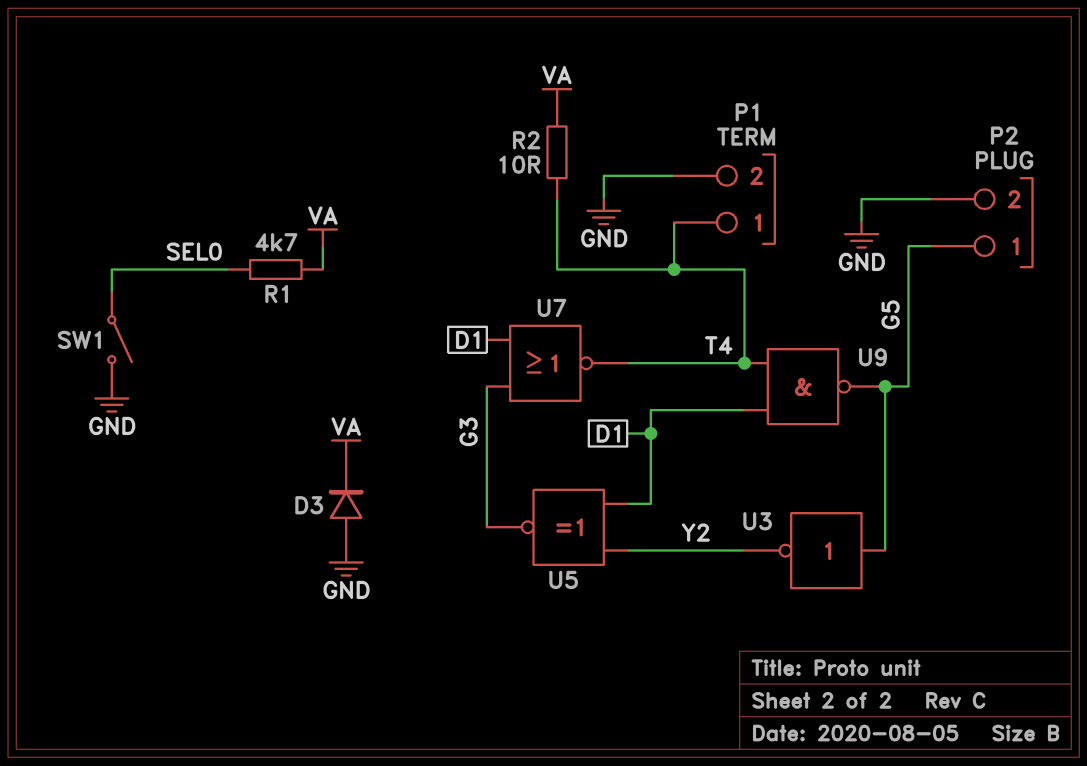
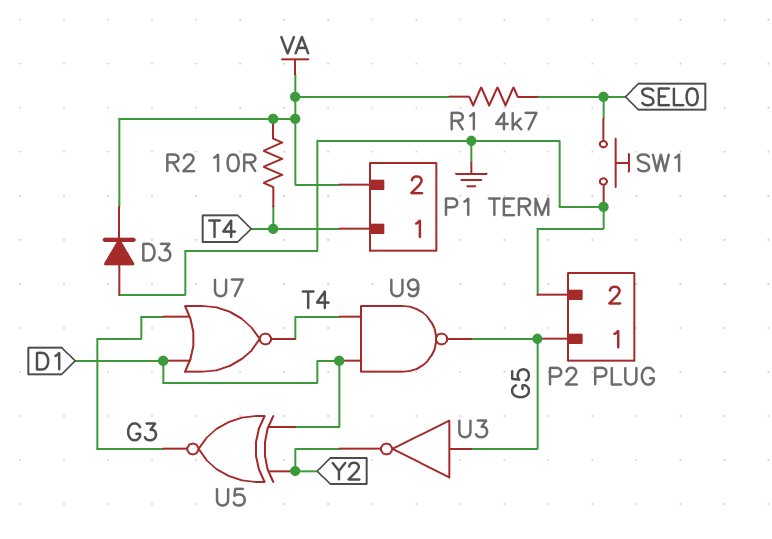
P1 pin 2: GND -> VA
SW1: switch (GND, SEL0) -> button (GND, SEL0)

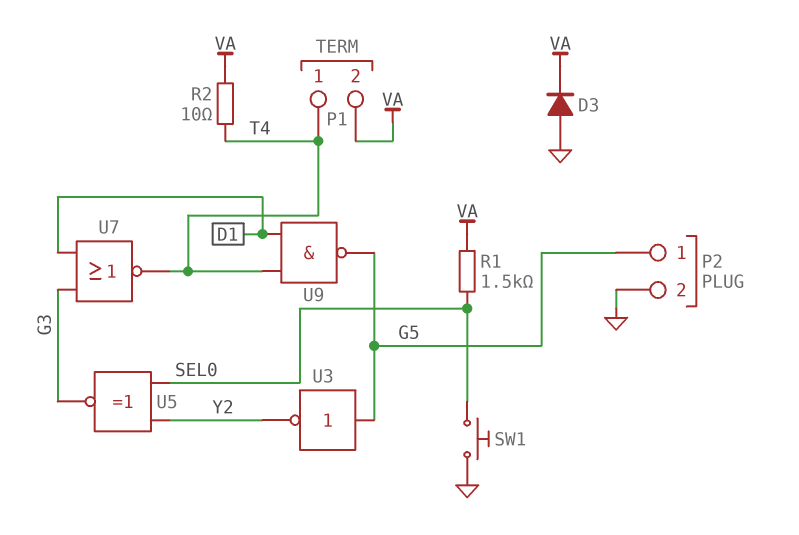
R1: 4.7k (SEL0, VA) -> 1.5k (SEL0, VA)
U5: XNOR (in D1, in Y2, out G3) -> XNOR (in SEL0, in Y2, out G3)

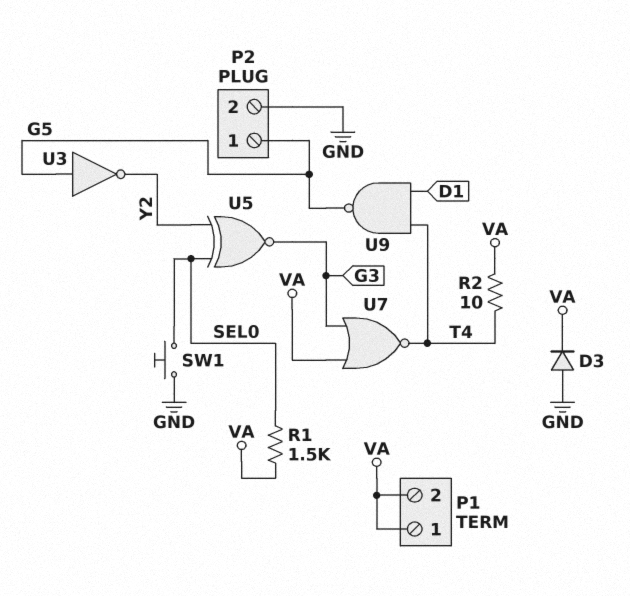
P1 pin 1: T4 -> VA
U7: NOR (in D1, in G3, out T4) -> NOR (in G3, in VA, out T4)

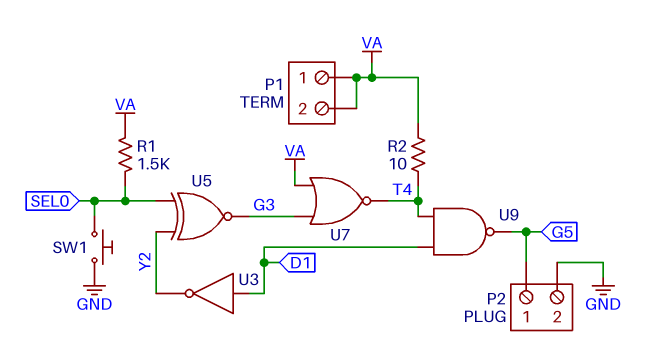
D3: diode (A GND, K VA) -> none
U3: NOT (in G5, out Y2) -> NOT (in D1, out Y2)

